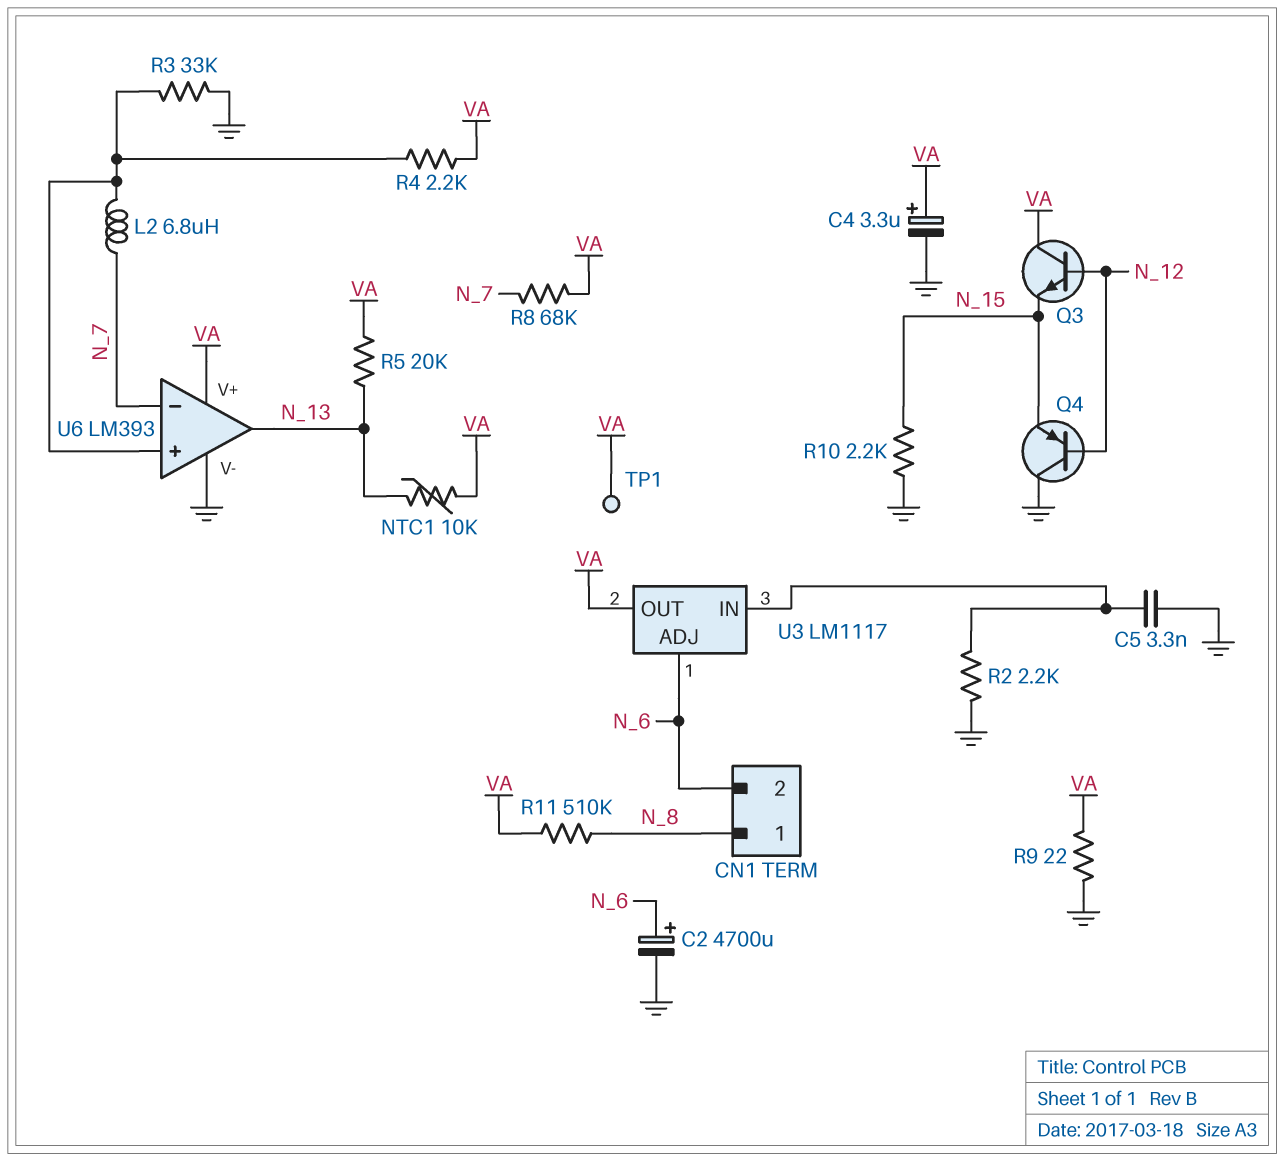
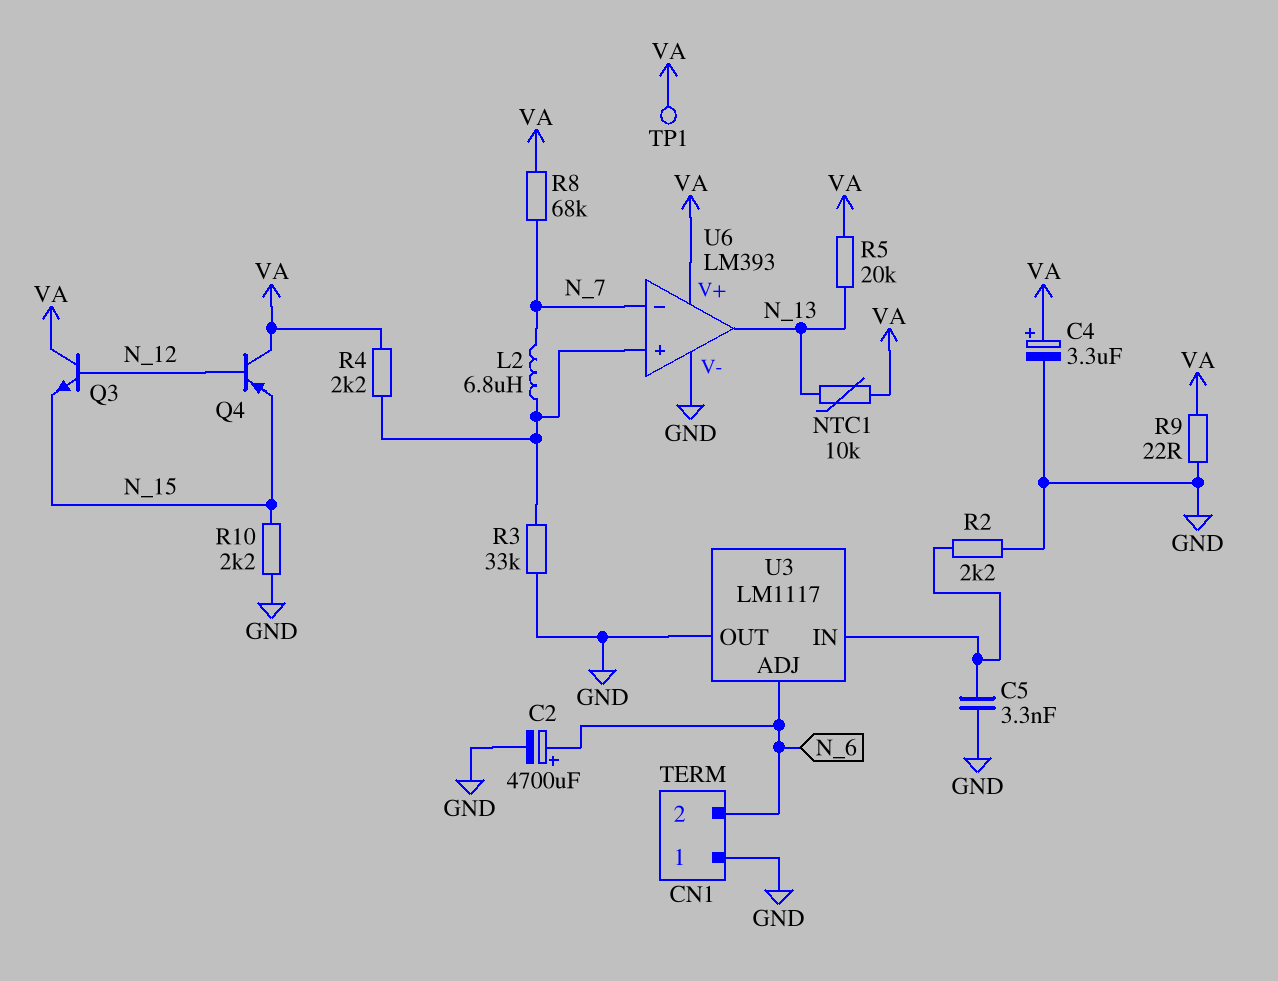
CN1 pin 1: N_8 -> GND
Q4: PNP (B N_12, C GND, E N_15) -> PNP (B N_12, C VA, E N_15)
R11: 510k (N_8, VA) -> none
U3 pin OUT: VA -> GND

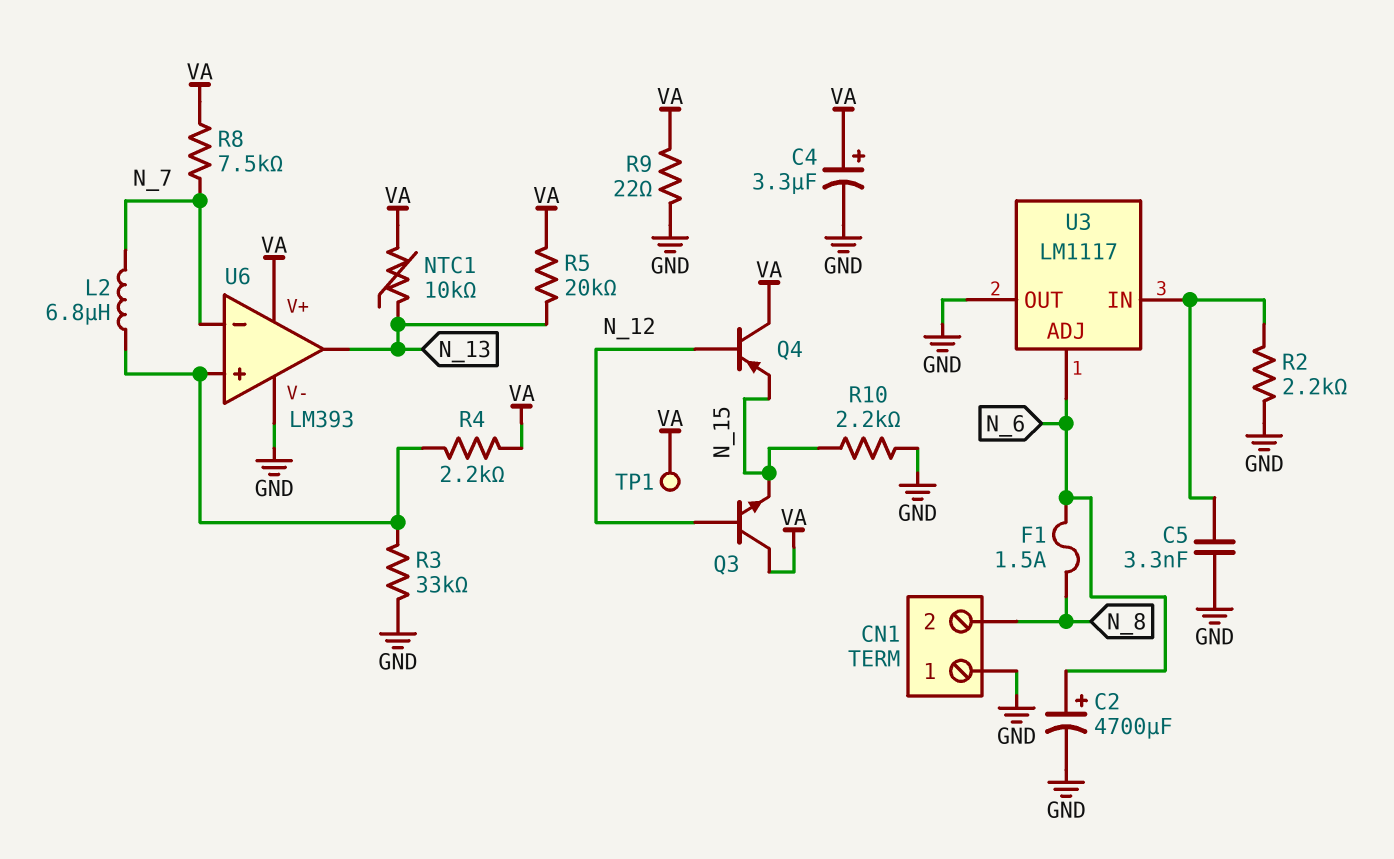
CN1 pin 2: N_6 -> N_8
F1: none -> 1.5A (N_6, N_8)
R8: 68k (N_7, VA) -> 7.5k (N_7, VA)

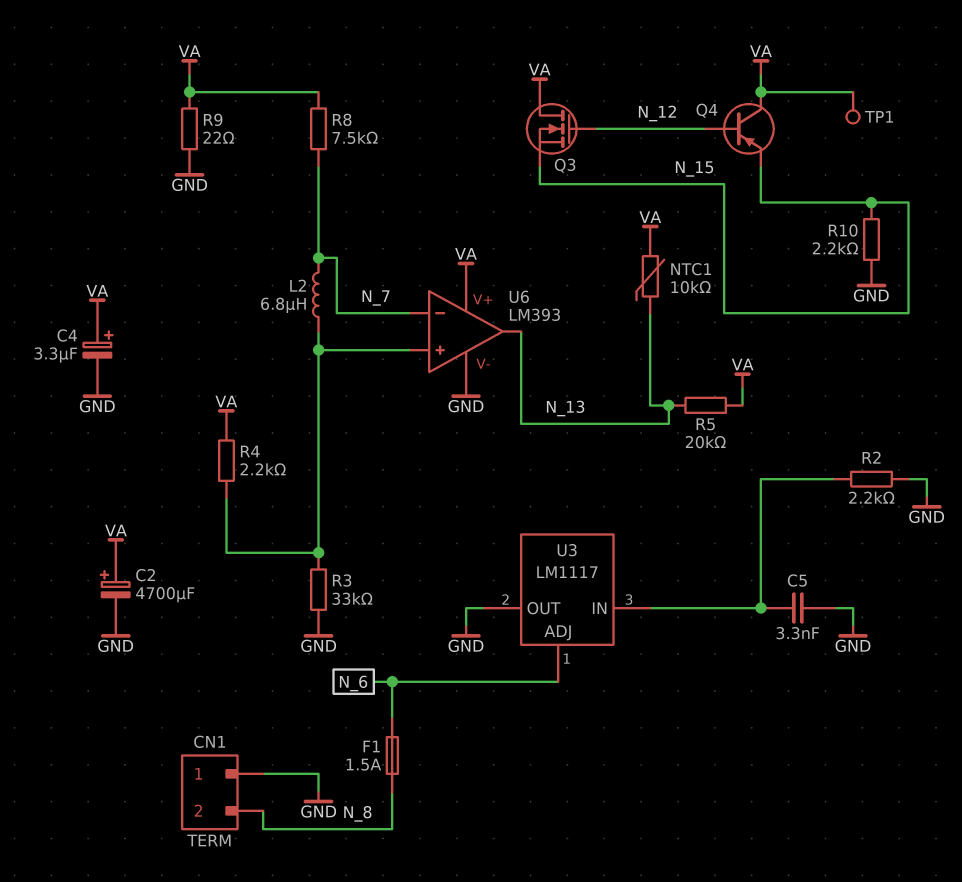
C2: 4700uF (plus N_6, minus GND) -> 4700uF (plus VA, minus GND)
Q3: NPN (B N_12, C VA, E N_15) -> NMOS (G N_12, D VA, S N_15)

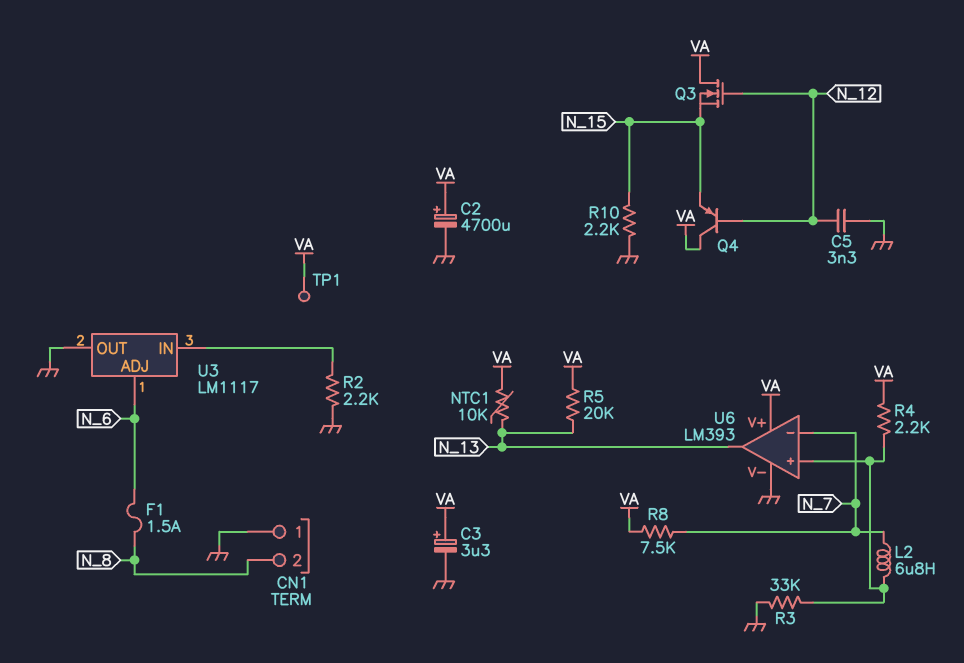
C3: none -> 3.3uF (plus VA, minus GND)
C4: 3.3uF (plus VA, minus GND) -> none
C5: 3.3nF (GND, U3/IN) -> 3.3nF (GND, N_12)
R9: 22 (GND, VA) -> none

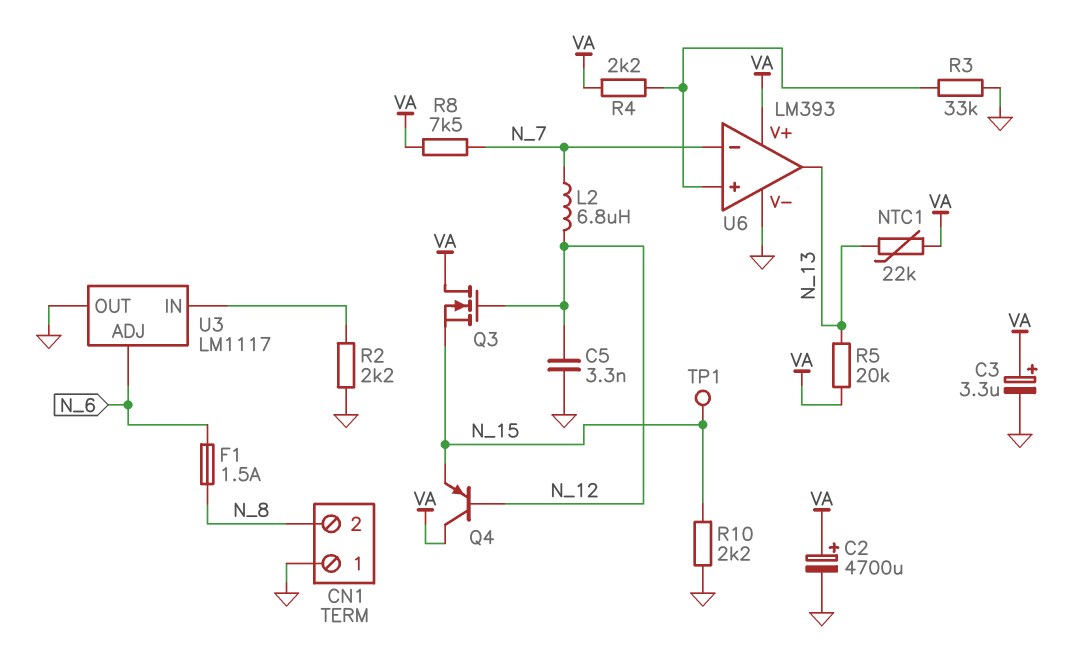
L2: 6.8uH (N_7, U6/in+) -> 6.8uH (N_7, N_12)
NTC1: 10k (N_13, VA) -> 22k (N_13, VA)
TP1: test point (VA) -> test point (N_15)

